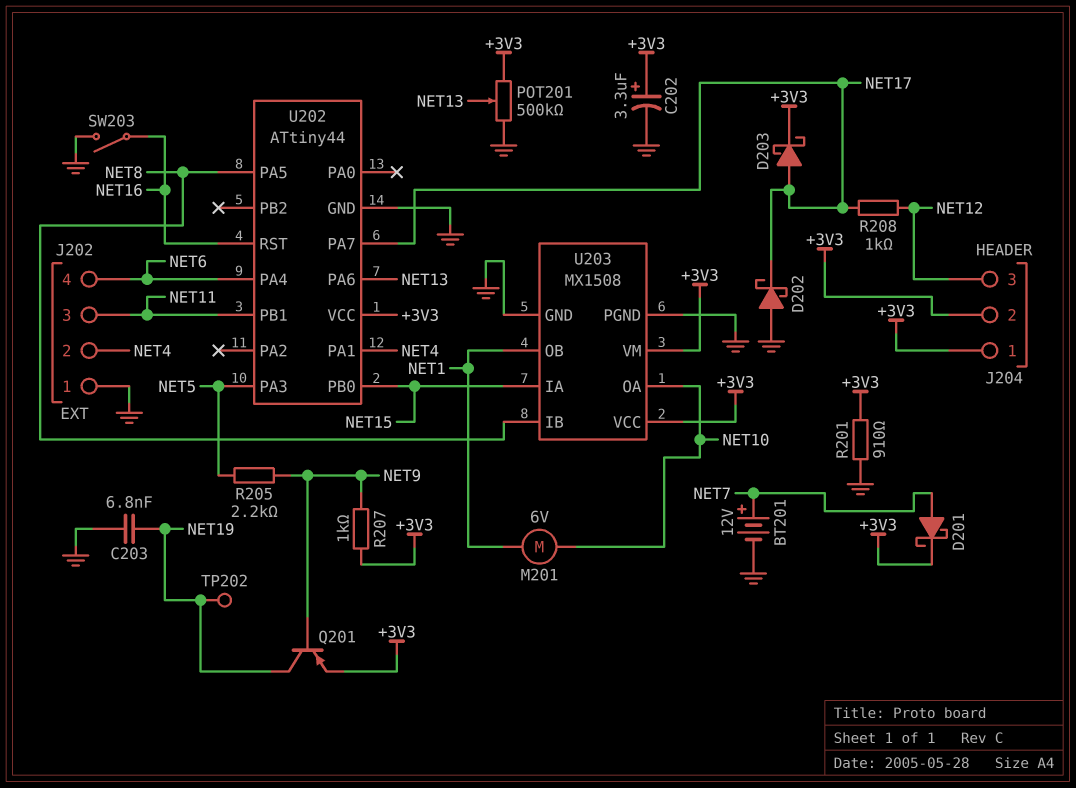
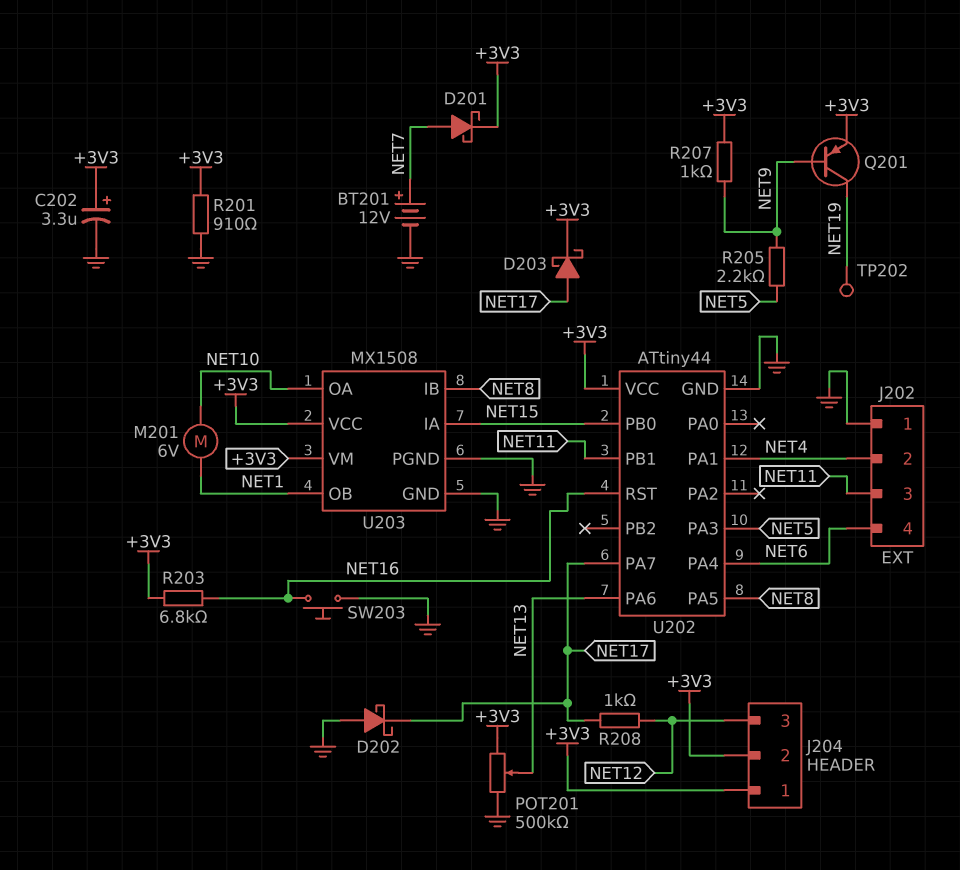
C203: 6.8nF (GND, NET19) -> none
R203: none -> 6.8k (+3V3, NET16)
SW203: switch (GND, NET16) -> button (GND, NET16)

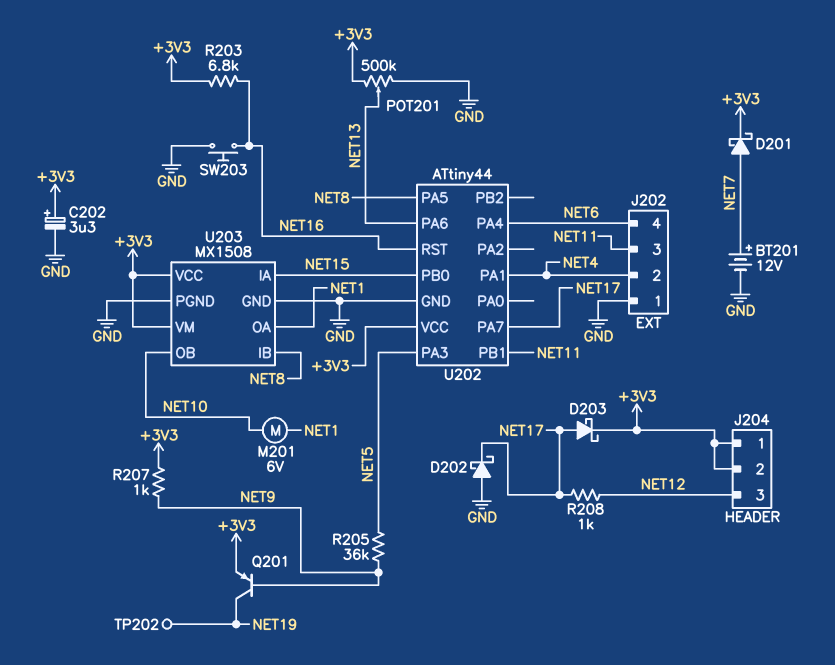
R201: 910 (+3V3, GND) -> none
R205: 2.2k (NET5, NET9) -> 36k (NET5, NET9)
U203 pin OA: NET10 -> NET1
U203 pin OB: NET1 -> NET10

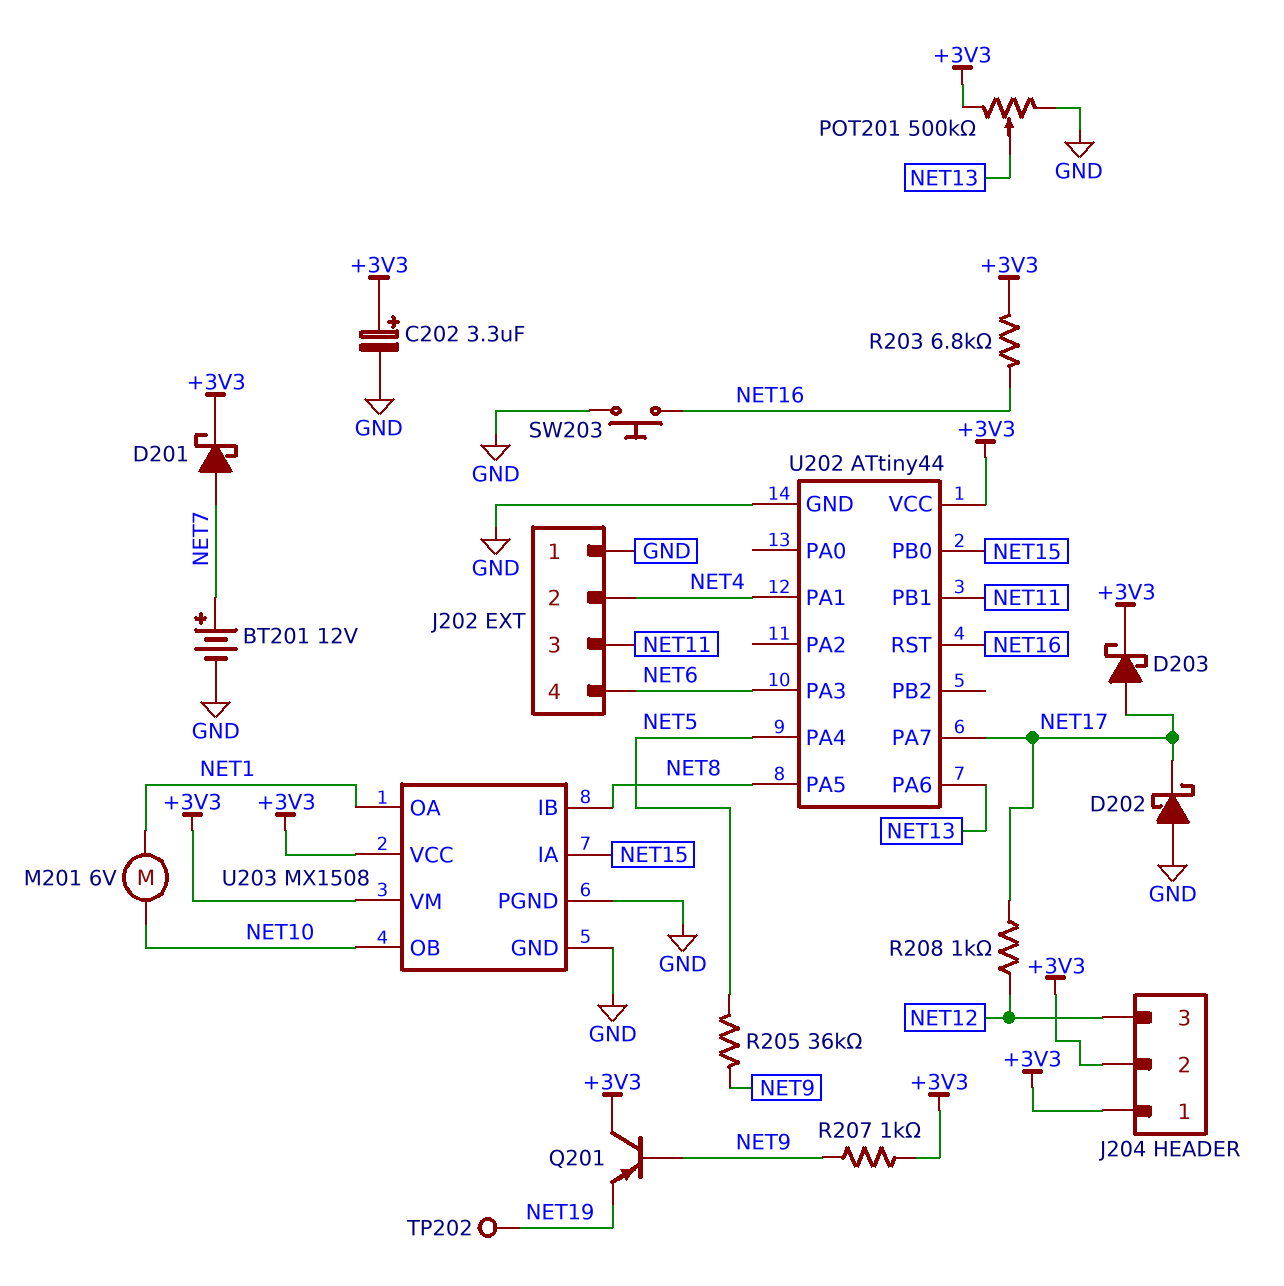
Q201: PNP (B NET9, C NET19, E +3V3) -> PNP (B NET9, C +3V3, E NET19)
U202 pin PA3: NET5 -> NET6
U202 pin PA4: NET6 -> NET5

